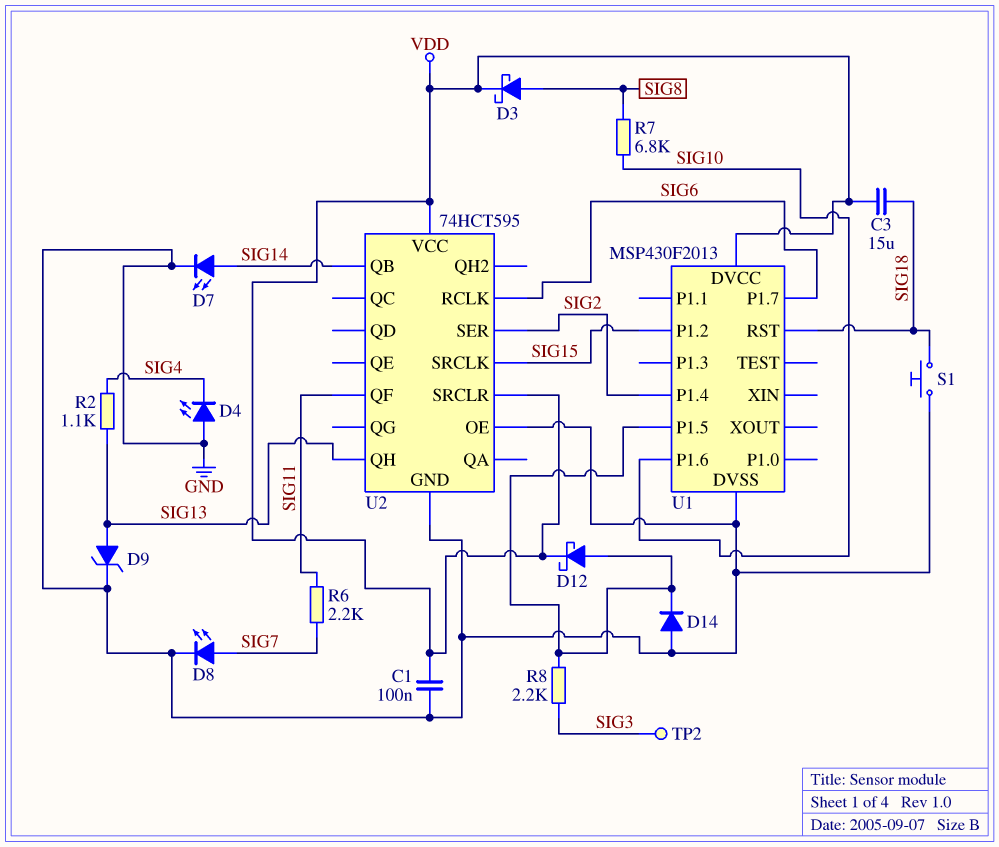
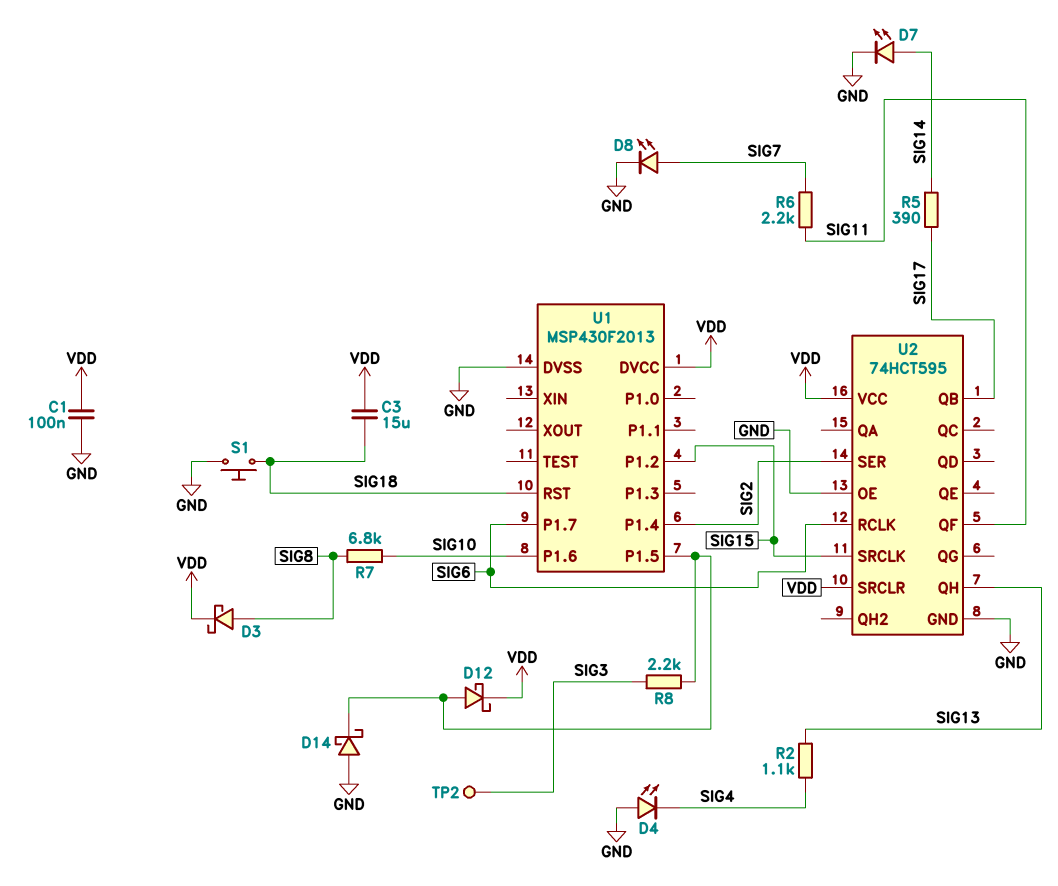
D9: zener (A SIG13, K GND) -> none
D14: diode (A GND, K U1/P1.5) -> schottky (A GND, K U1/P1.5)
R5: none -> 390 (SIG14, SIG17)
U2 pin QB: SIG14 -> SIG17

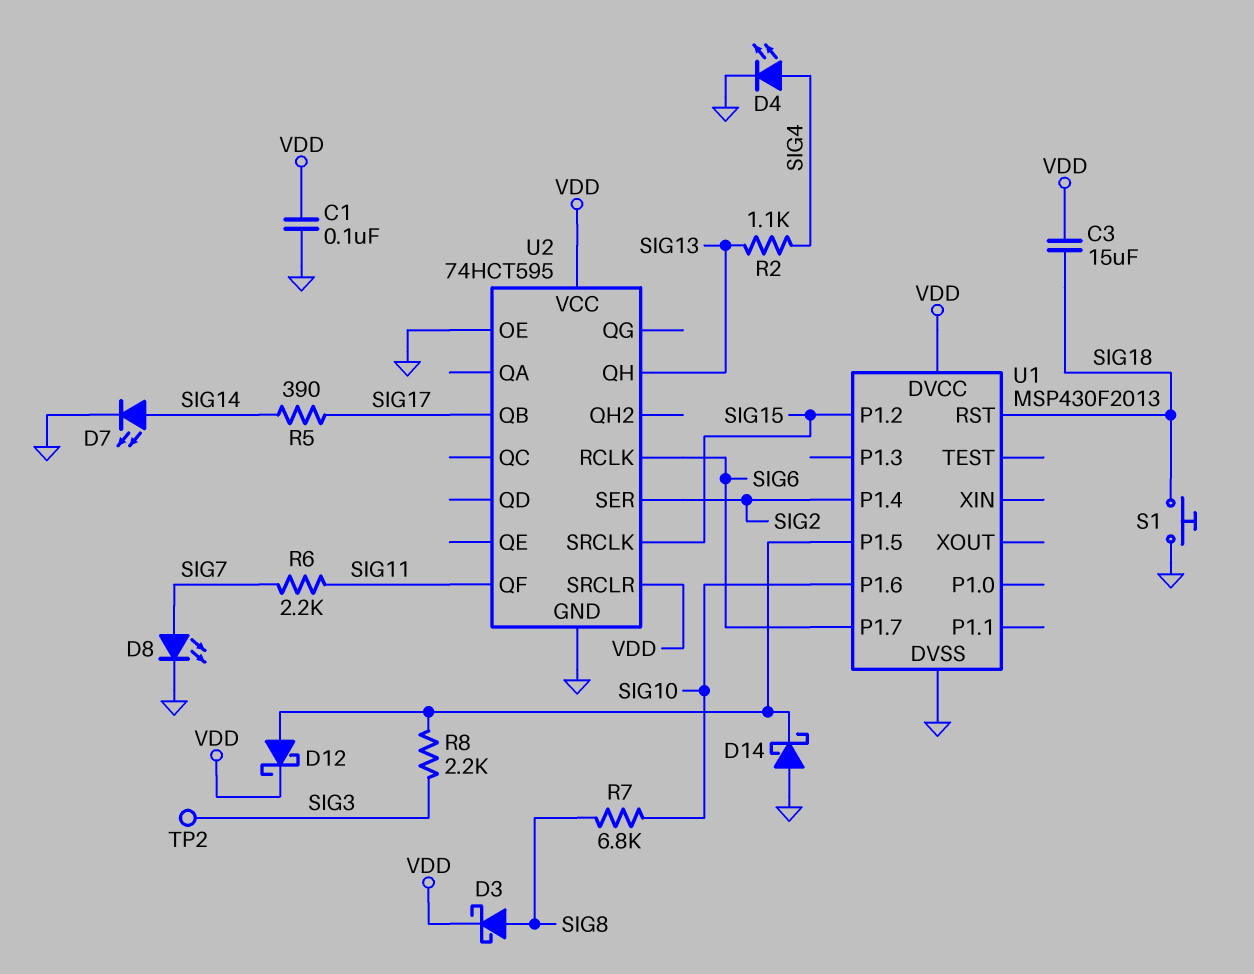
D4: LED (A GND, K SIG4) -> LED (A SIG4, K GND)

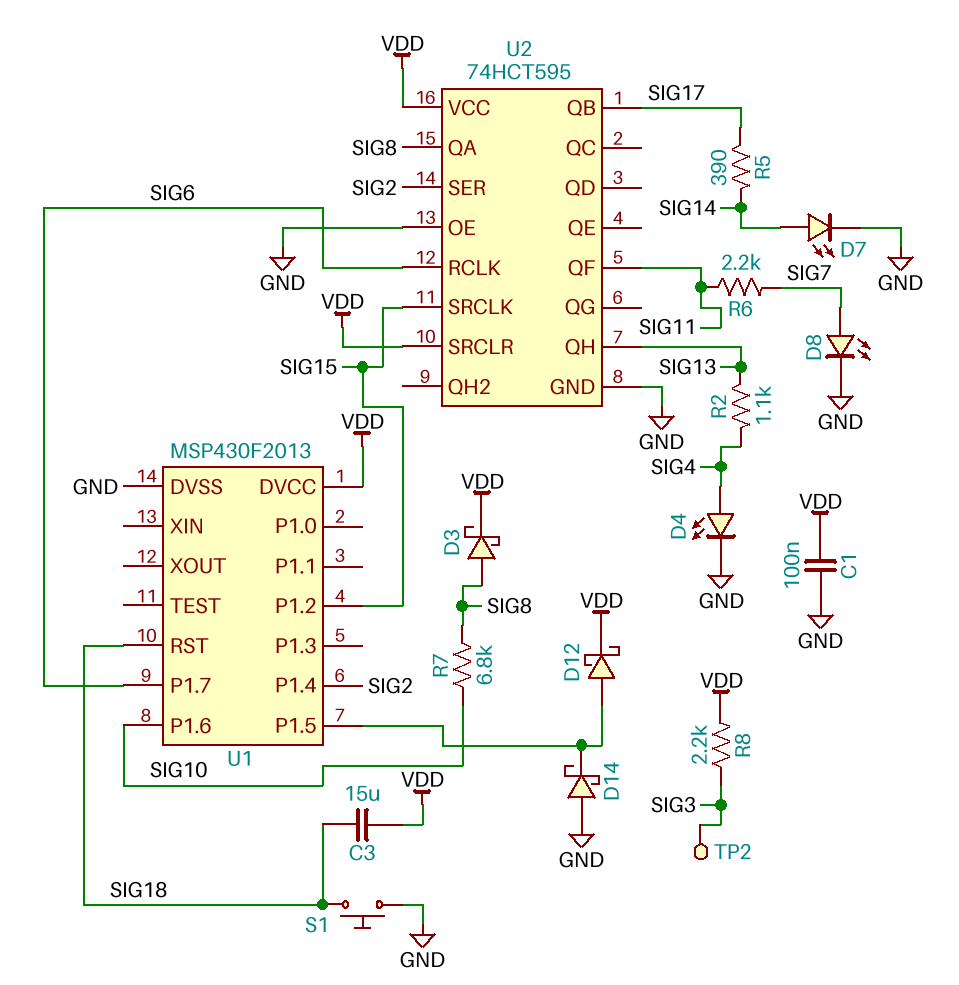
R8: 2.2k (SIG3, U1/P1.5) -> 2.2k (SIG3, VDD)
U2 pin QA: none -> SIG8

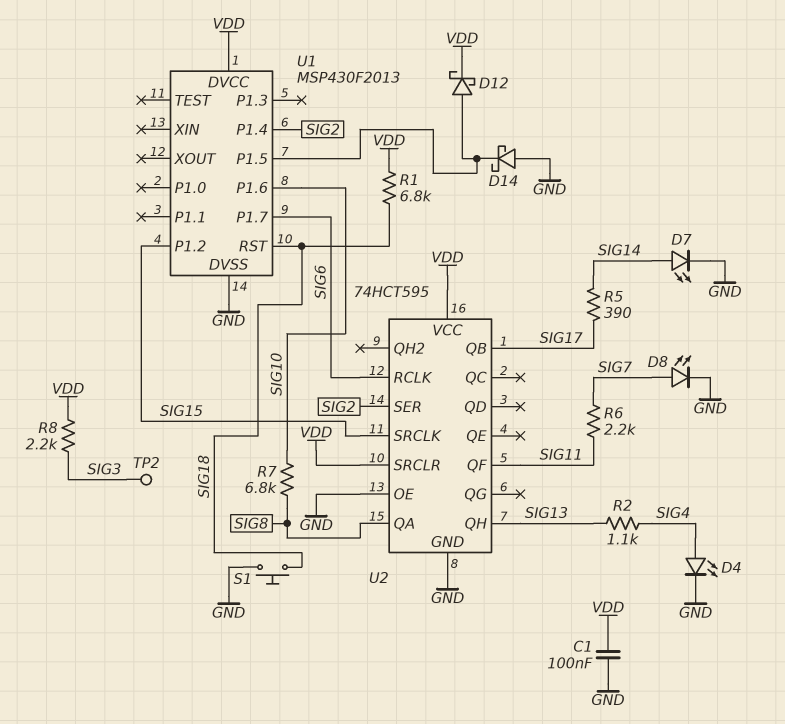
C3: 15uF (SIG18, VDD) -> none
D3: schottky (A SIG8, K VDD) -> none
R1: none -> 6.8k (SIG18, VDD)

